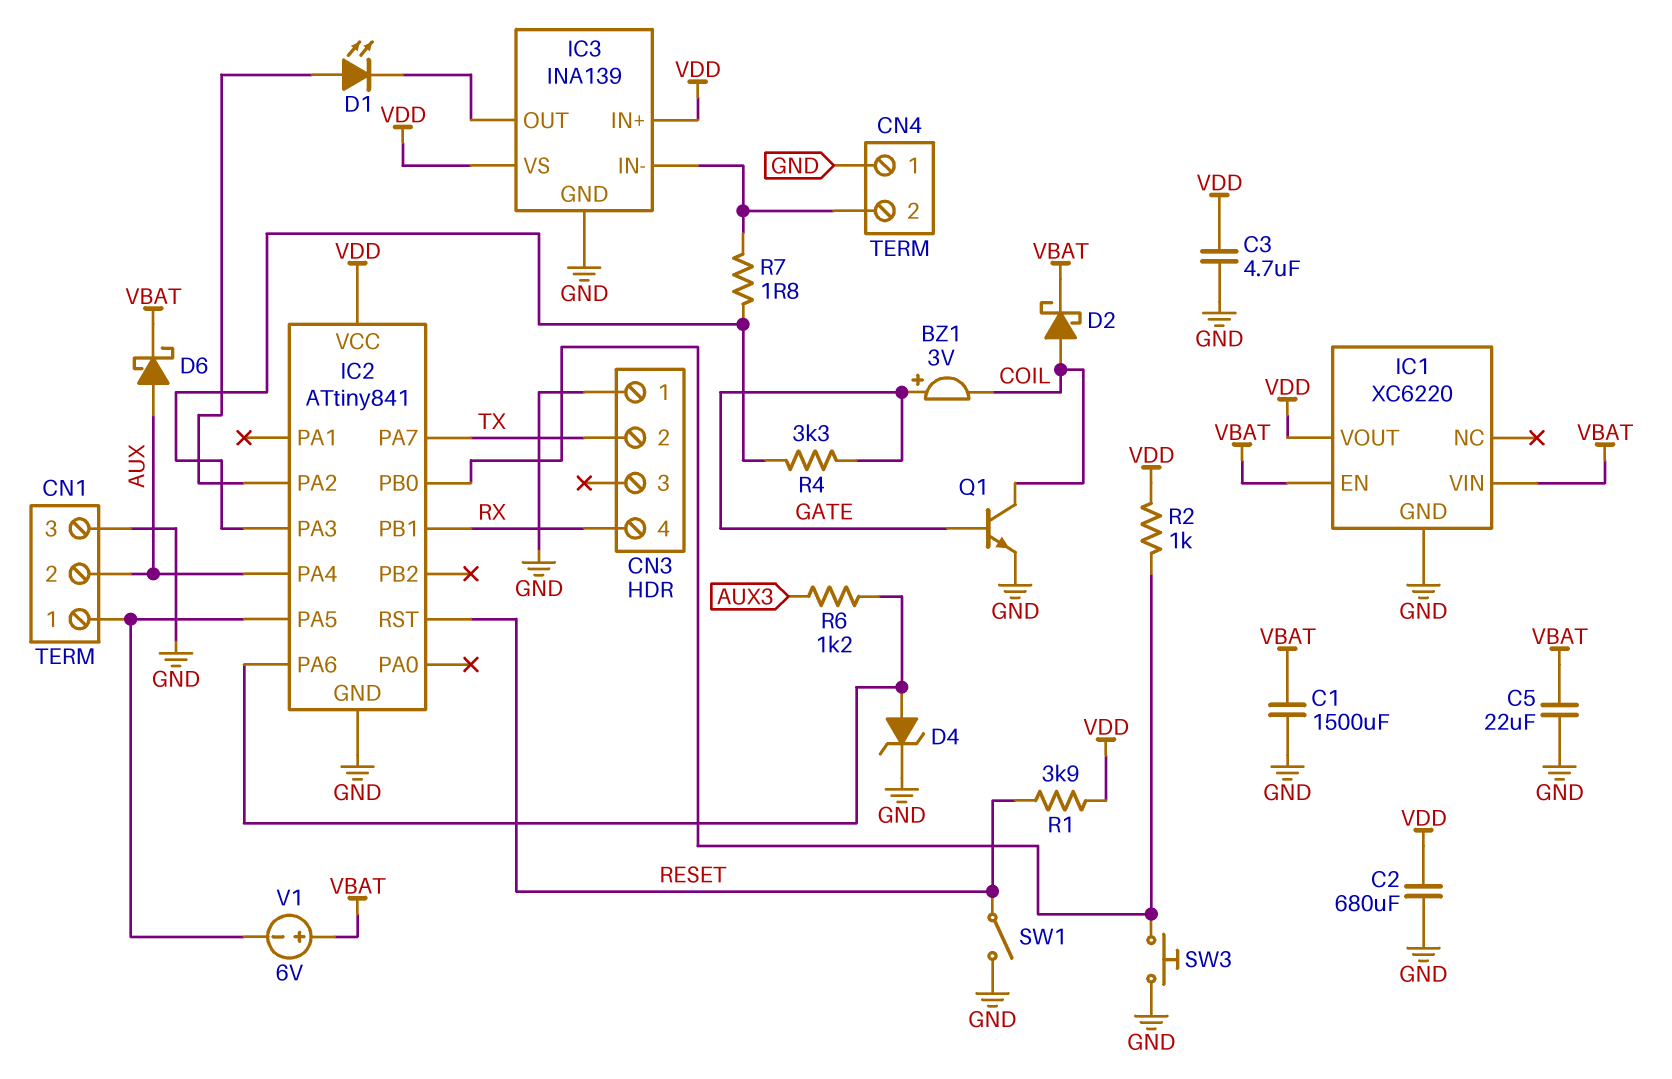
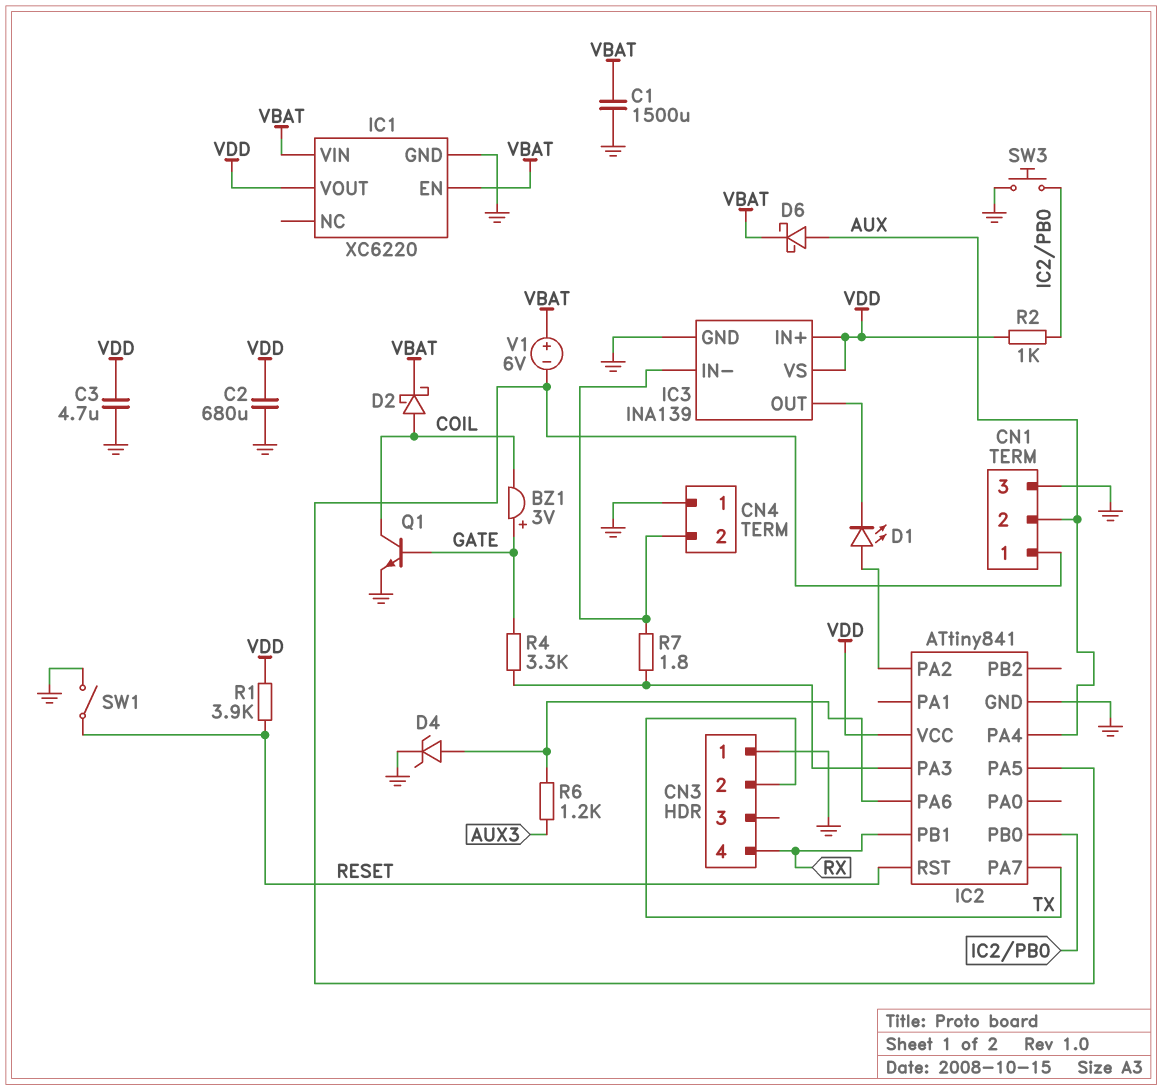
C5: 22uF (GND, VBAT) -> none

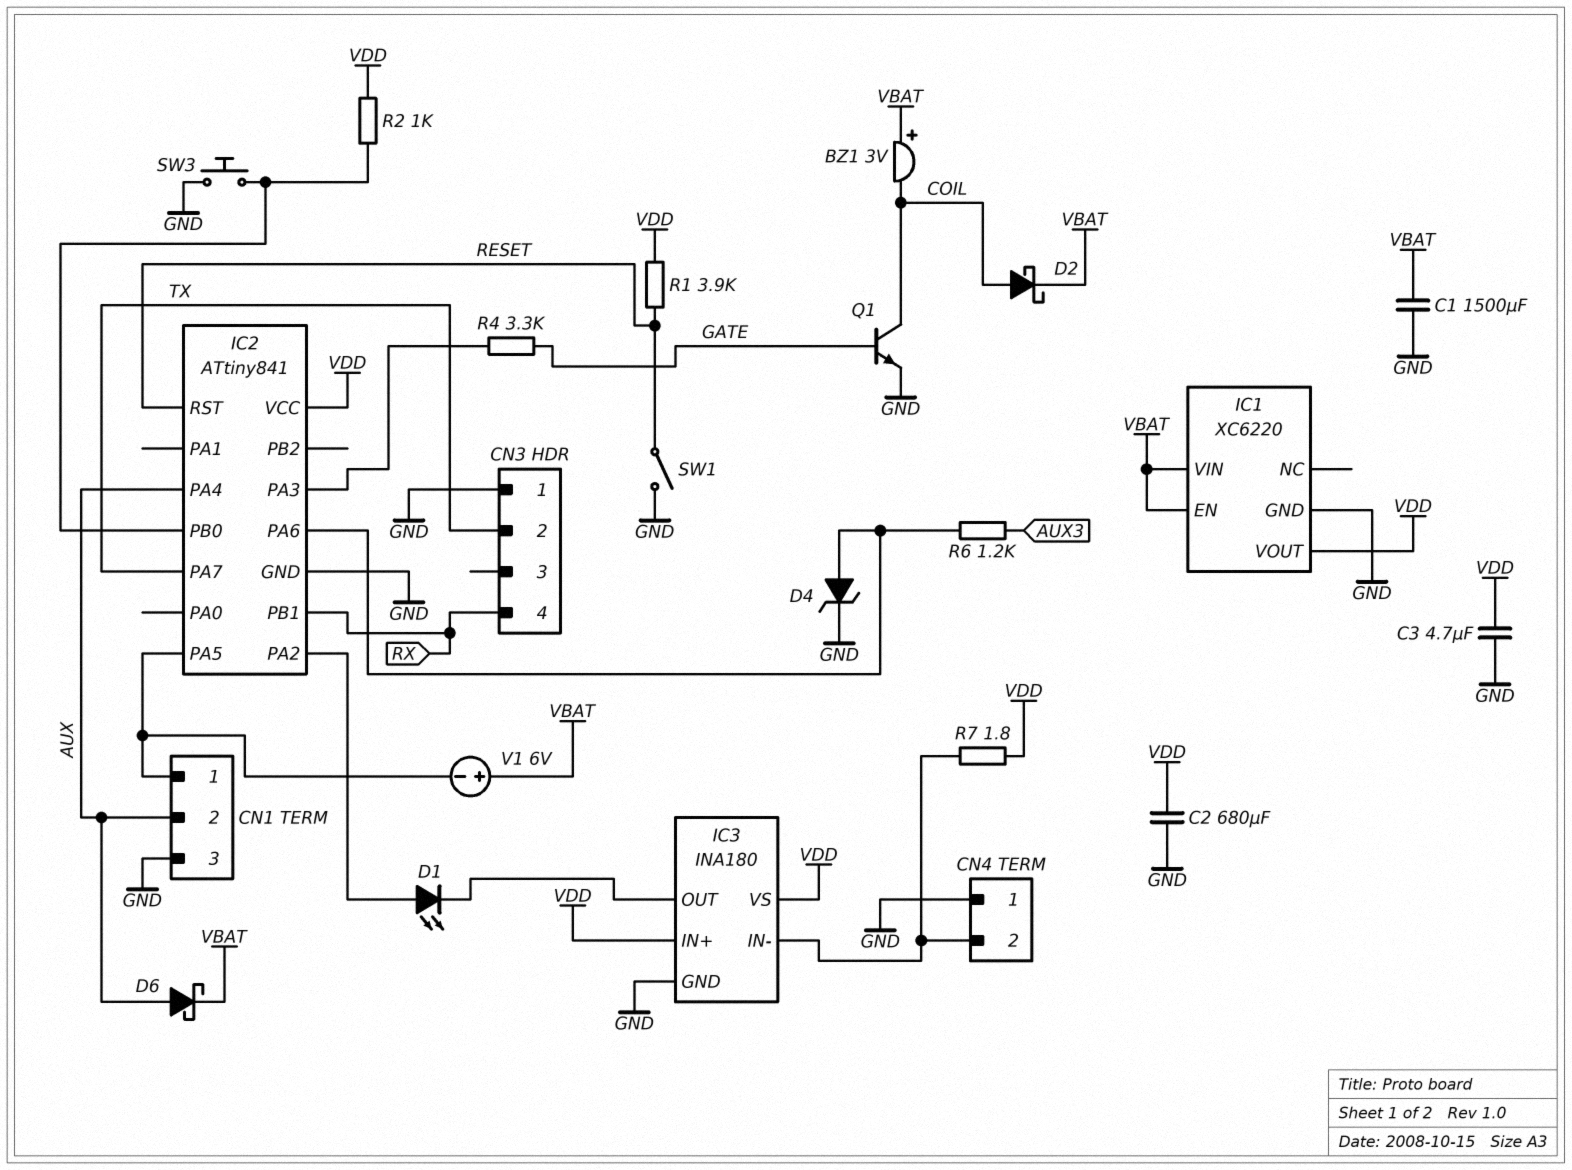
BZ1: buzzer 3V (plus GATE, minus COIL) -> buzzer 3V (plus VBAT, minus COIL)
IC3: INA139 -> INA180
R7: 1.8 (CN4/2, IC2/PA3) -> 1.8 (CN4/2, VDD)

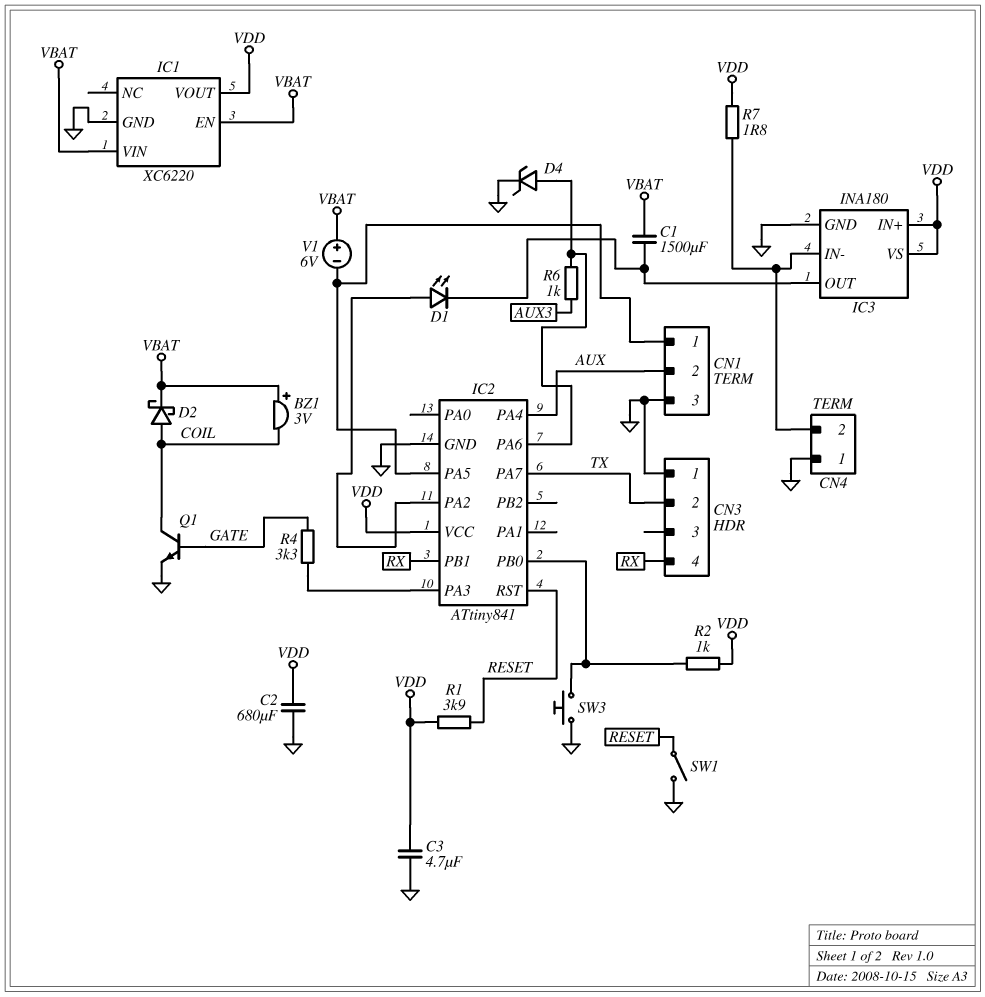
C1: 1500uF (GND, VBAT) -> 1500uF (IC3/OUT, VBAT)
D6: schottky (A AUX, K VBAT) -> none
R6: 1.2k (AUX3, IC2/PA6) -> 1k (AUX3, IC2/PA6)

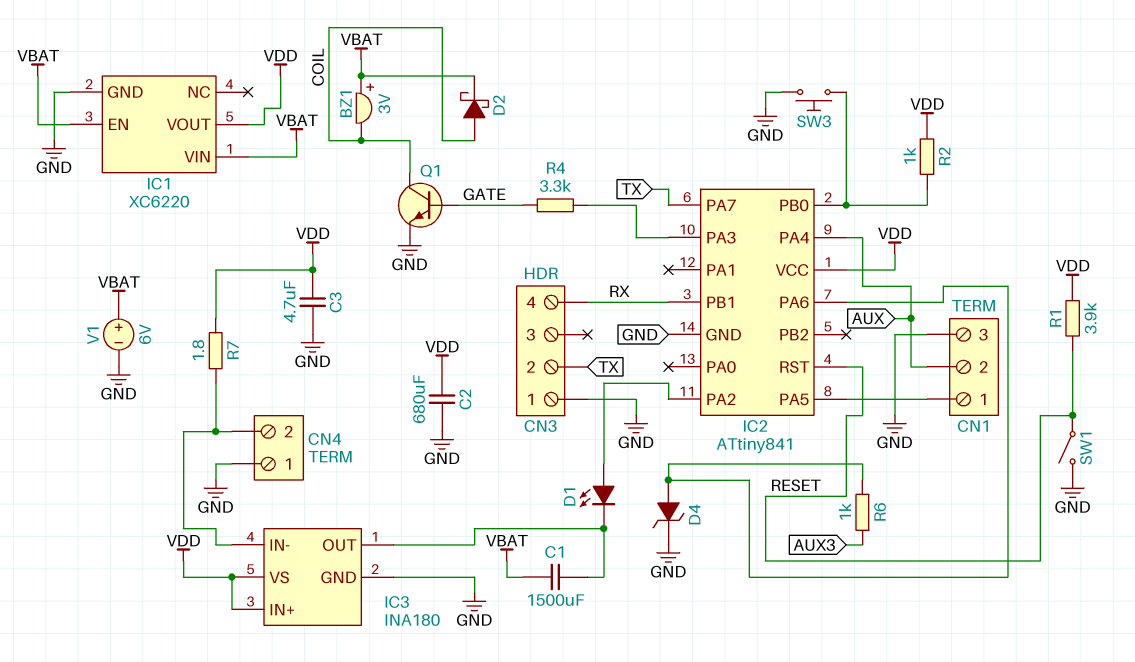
V1: 6V (plus VBAT, minus CN1/1) -> 6V (plus VBAT, minus GND)

